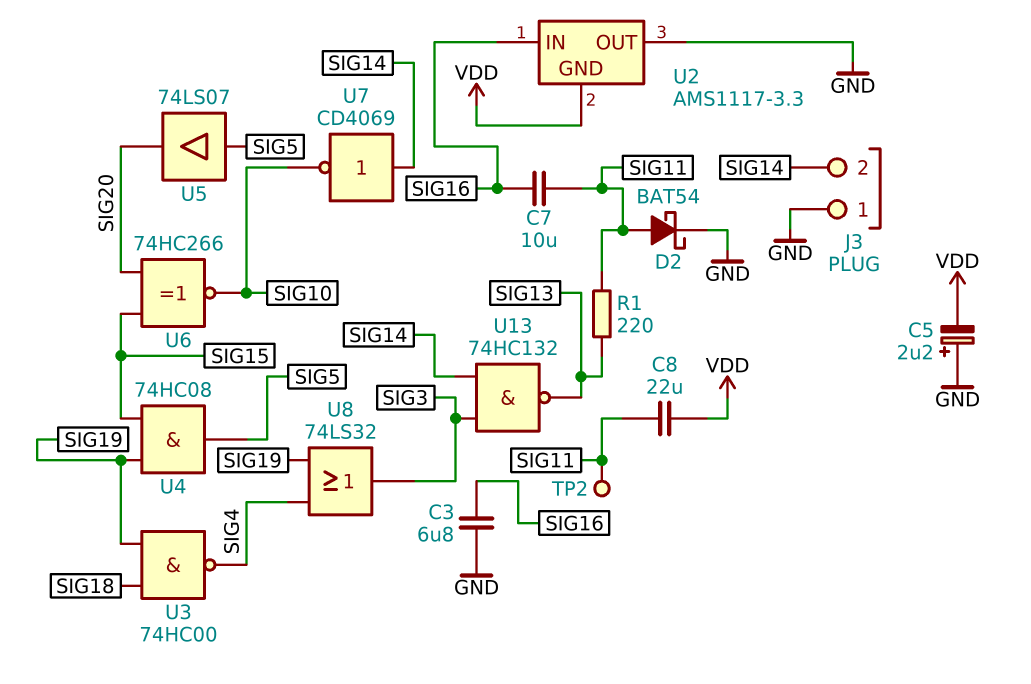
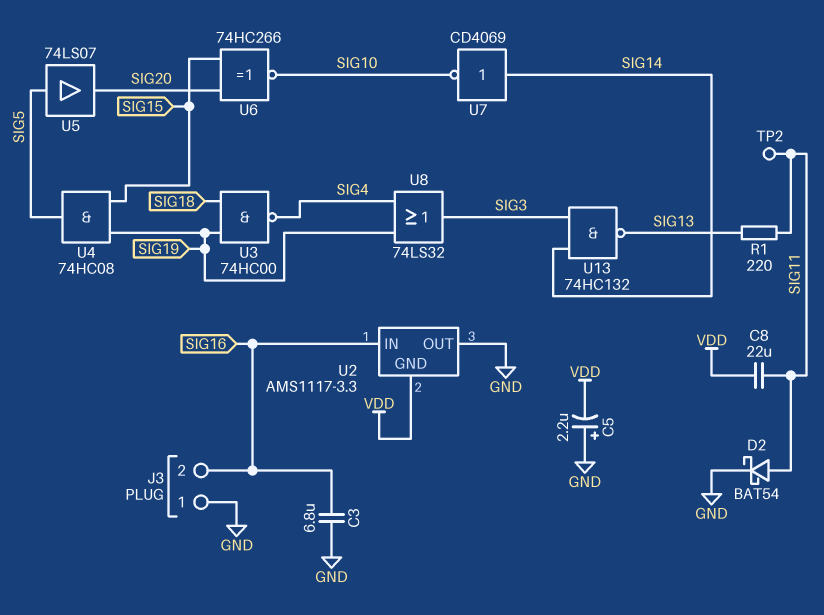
C7: 10uF (SIG11, SIG16) -> none
J3 pin 2: SIG14 -> SIG16

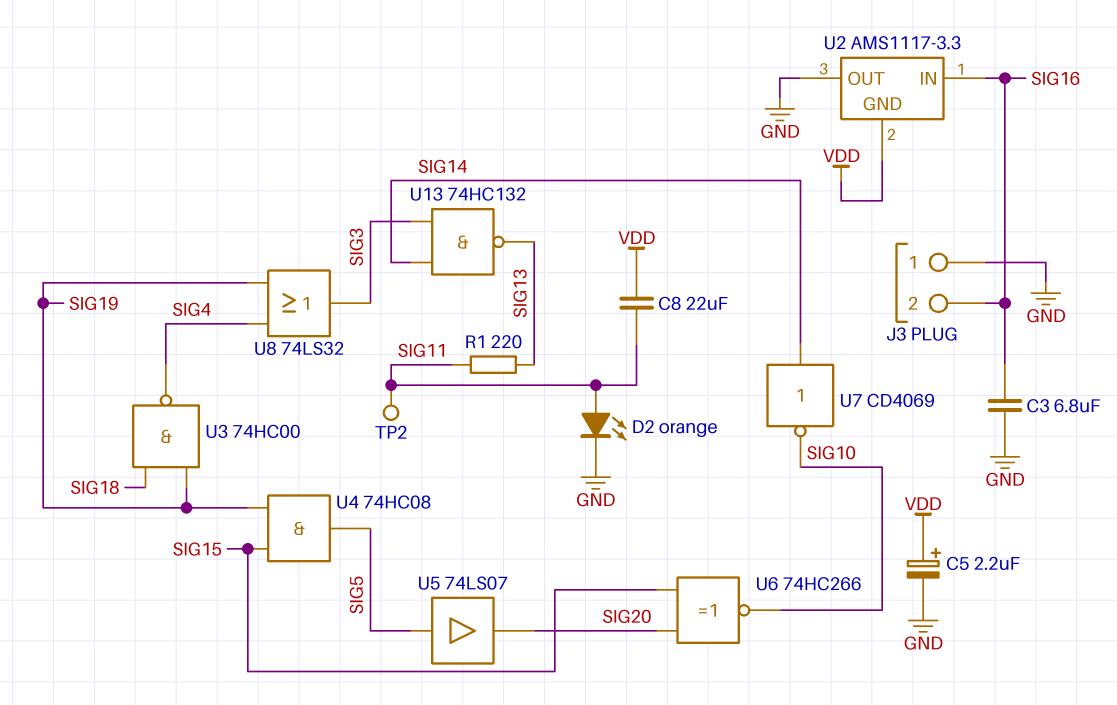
C5: 2.2uF (plus GND, minus VDD) -> 2.2uF (plus VDD, minus GND)
D2: schottky BAT54 (A SIG11, K GND) -> LED orange (A SIG11, K GND)

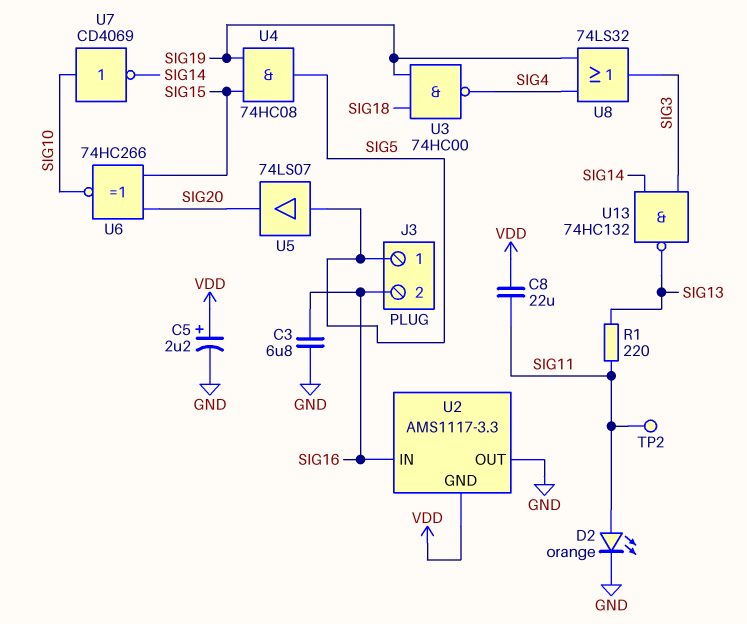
J3 pin 1: GND -> SIG5
U7: NOT CD4069 (in SIG14, out SIG10) -> NOT CD4069 (in SIG10, out SIG14)

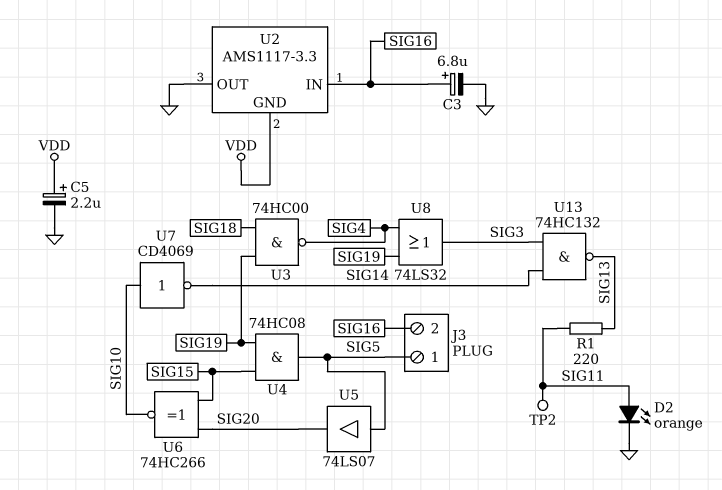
C3: 6.8uF (GND, SIG16) -> 6.8uF (plus SIG16, minus GND)
C8: 22uF (SIG11, VDD) -> none

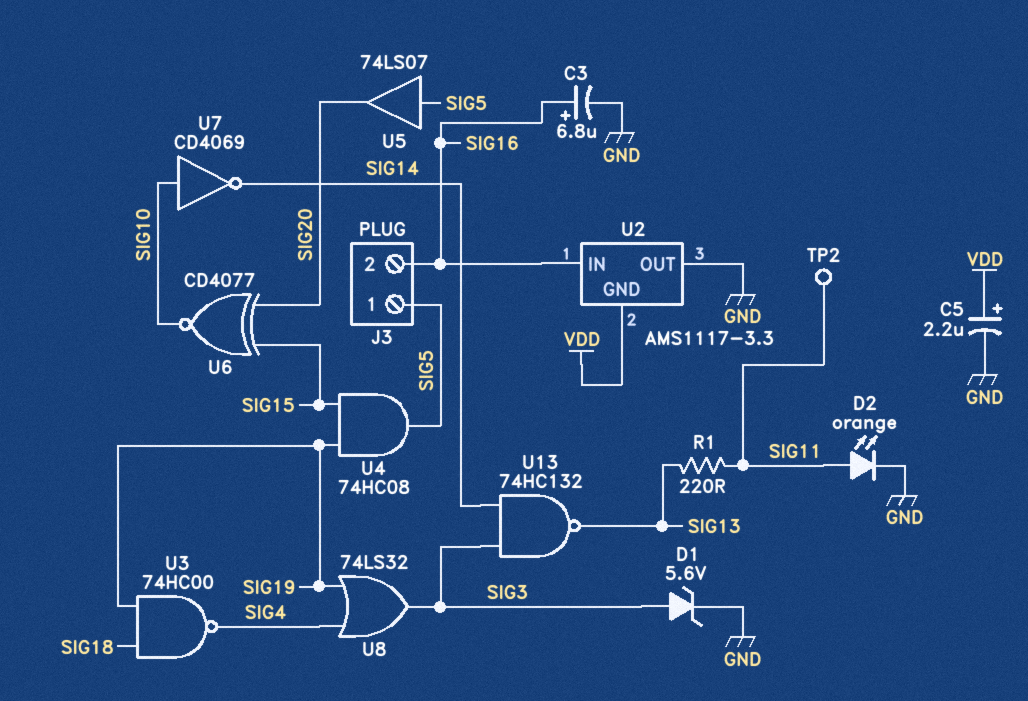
D1: none -> zener 5.6V (A SIG3, K GND)
U6: XNOR 74HC266 (in SIG15, in SIG20, out SIG10) -> XNOR CD4077 (in SIG15, in SIG20, out SIG10)

